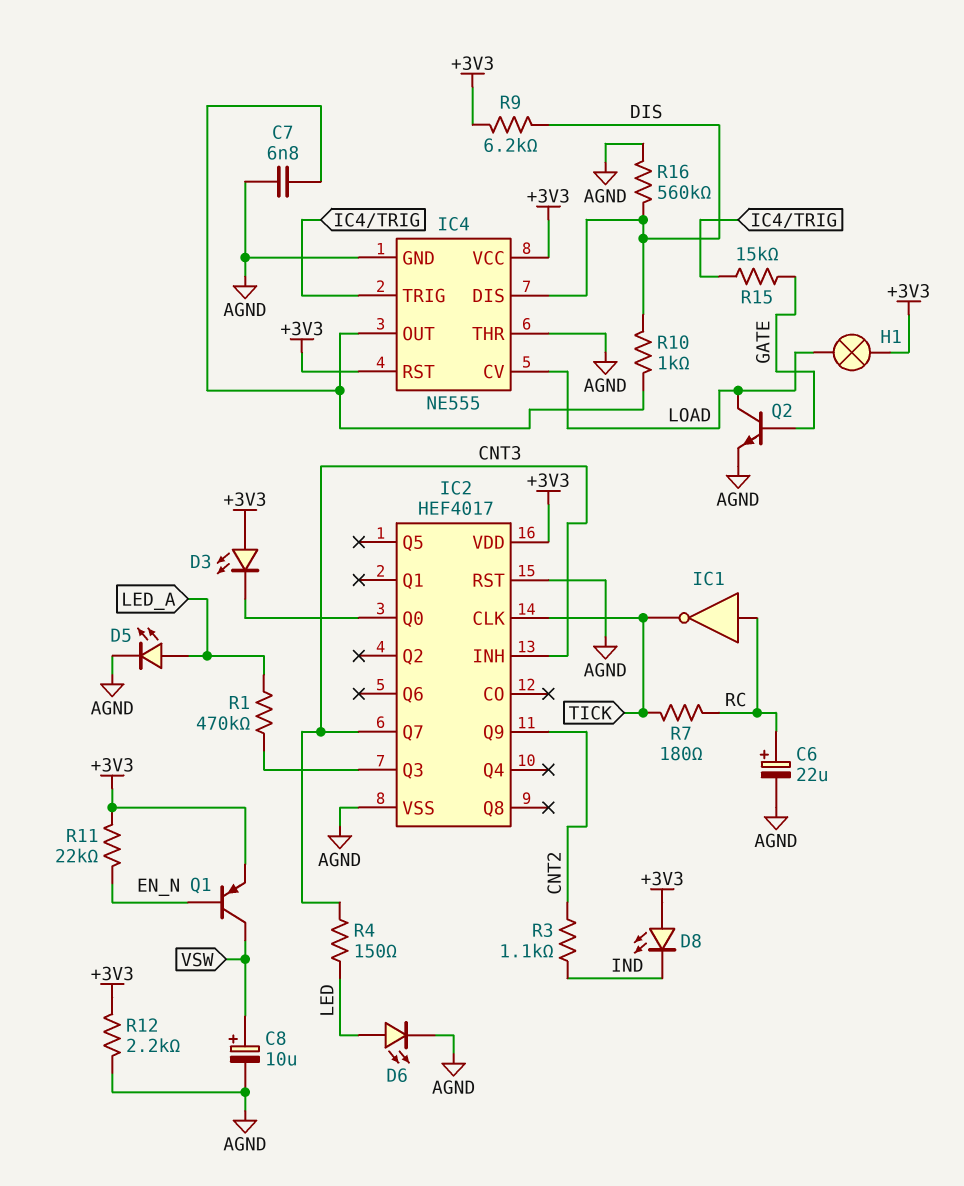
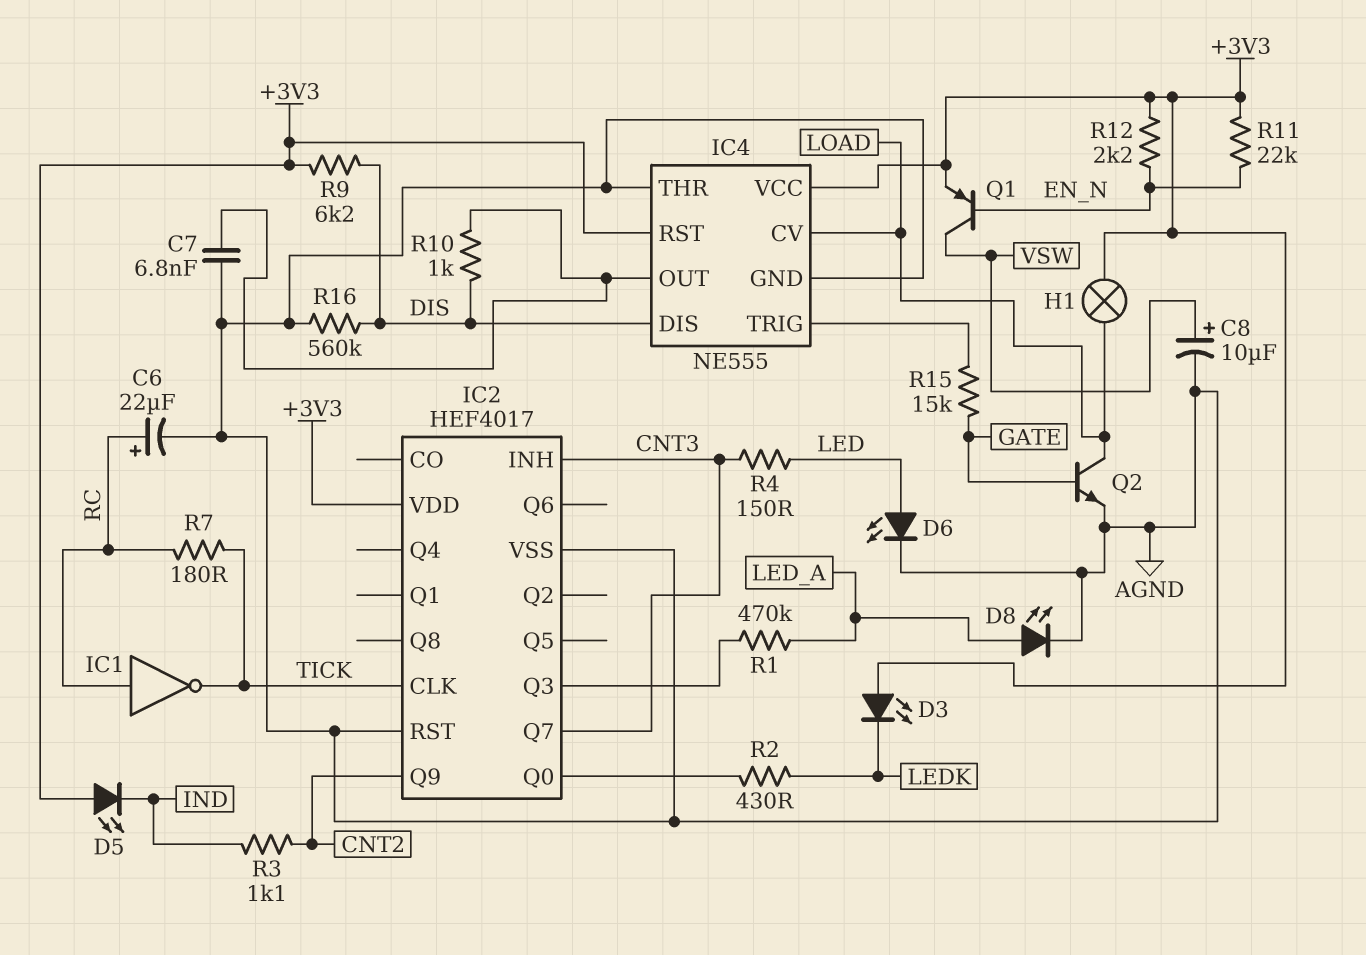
D3: LED (A +3V3, K IC2/Q0) -> LED (A +3V3, K LEDK)
D5: LED (A LED_A, K AGND) -> LED (A +3V3, K IND)
D8: LED (A +3V3, K IND) -> LED (A LED_A, K AGND)
R2: none -> 430 (IC2/Q0, LEDK)
R12: 2.2k (+3V3, AGND) -> 2.2k (+3V3, EN_N)

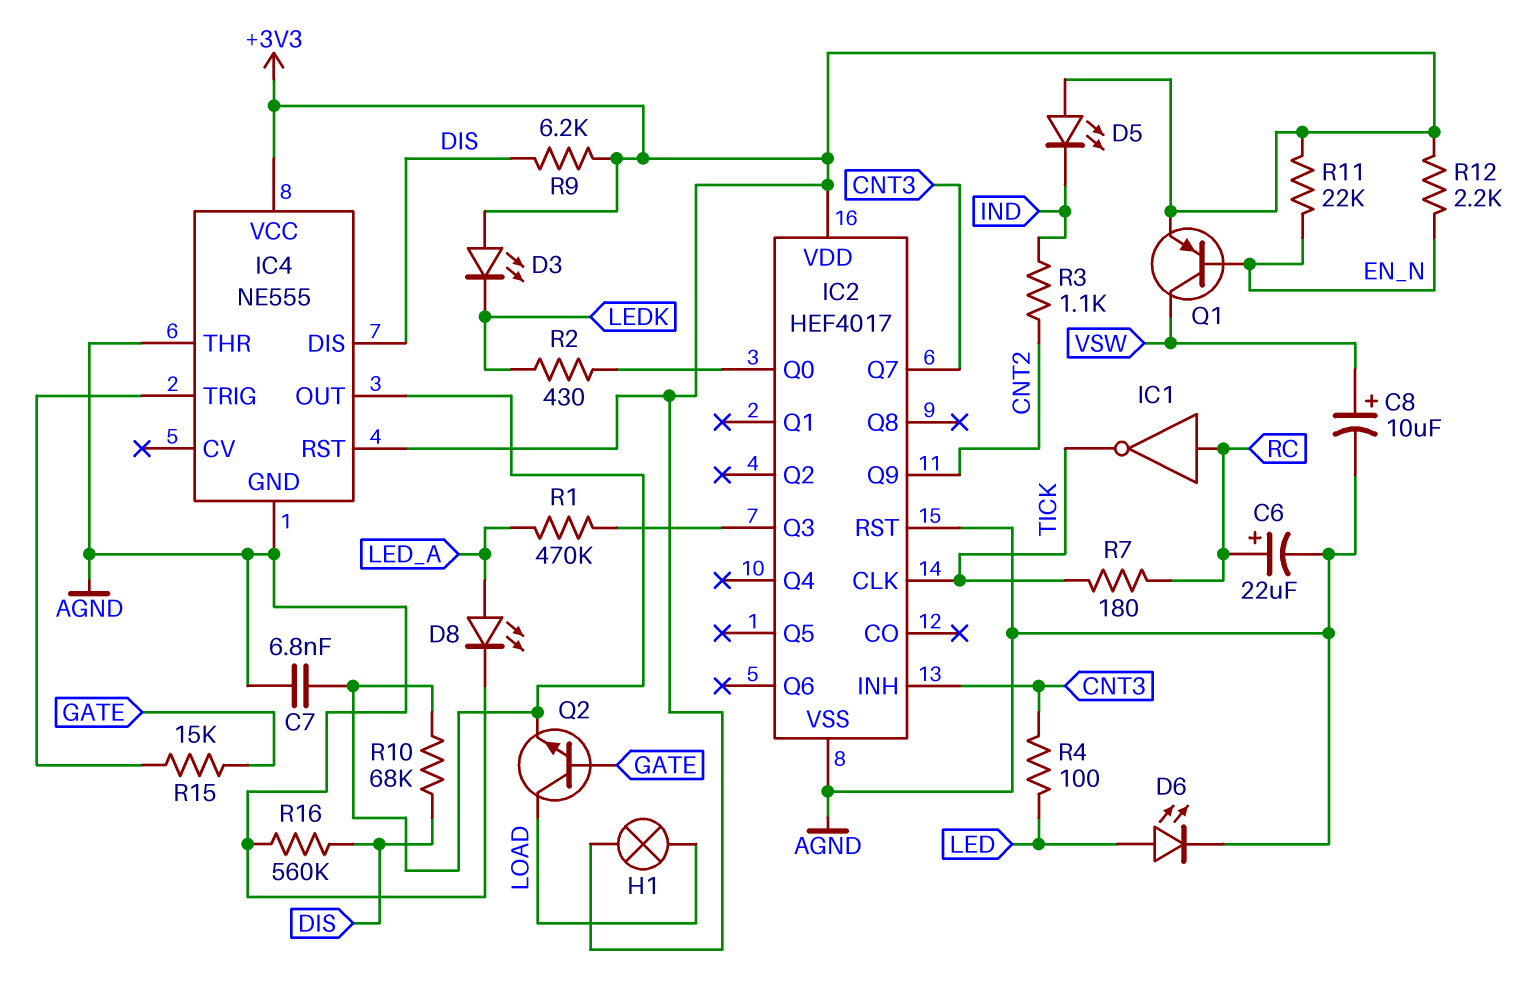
IC4 pin CV: LOAD -> none
Q2: NPN (B GATE, C LOAD, E AGND) -> NPN (B GATE, C LOAD, E IC4/OUT)
R4: 150 (CNT3, LED) -> 100 (CNT3, LED)
R10: 1k (DIS, IC4/OUT) -> 68k (DIS, IC4/OUT)

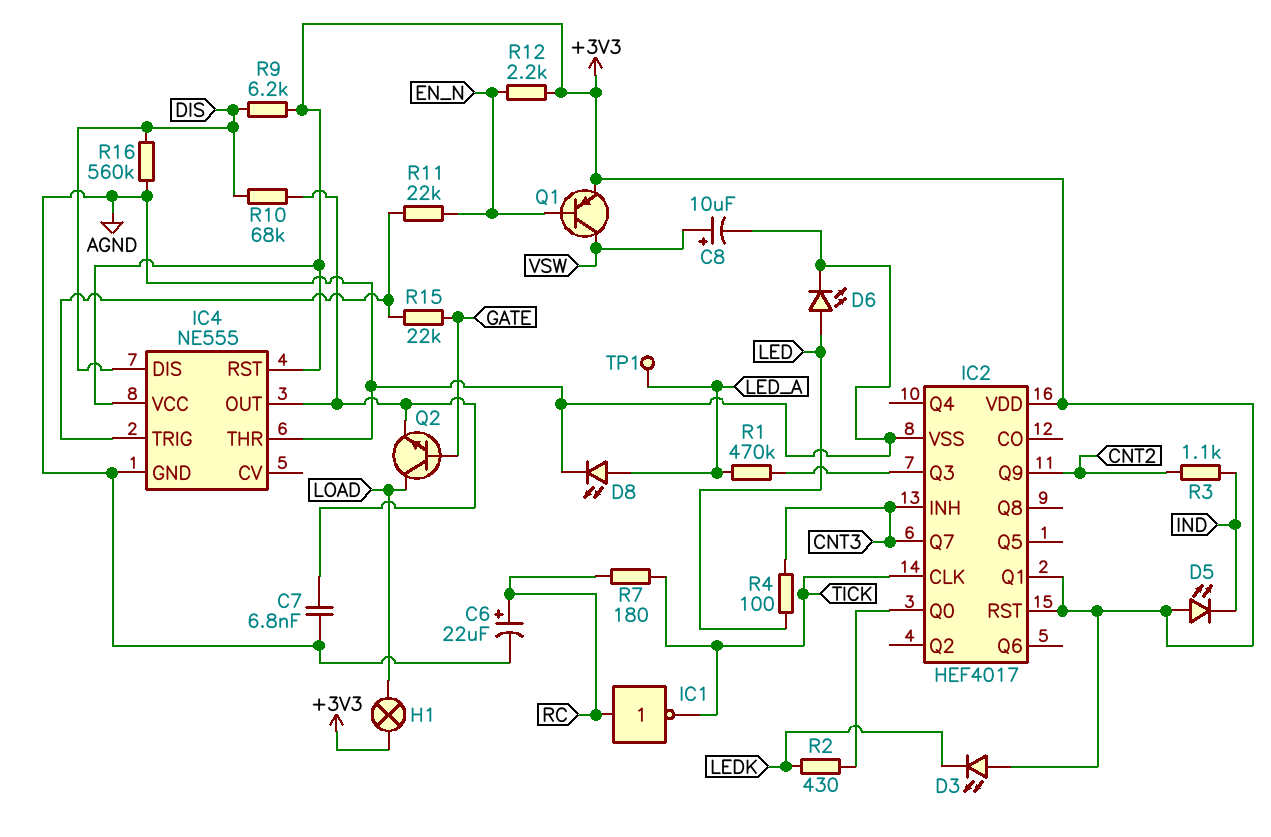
IC2 pin Q1: none -> +3V3
IC2 pin RST: AGND -> +3V3
R11: 22k (+3V3, EN_N) -> 22k (EN_N, IC4/TRIG)
R15: 15k (GATE, IC4/TRIG) -> 22k (GATE, IC4/TRIG)
TP1: none -> test point (LED_A)

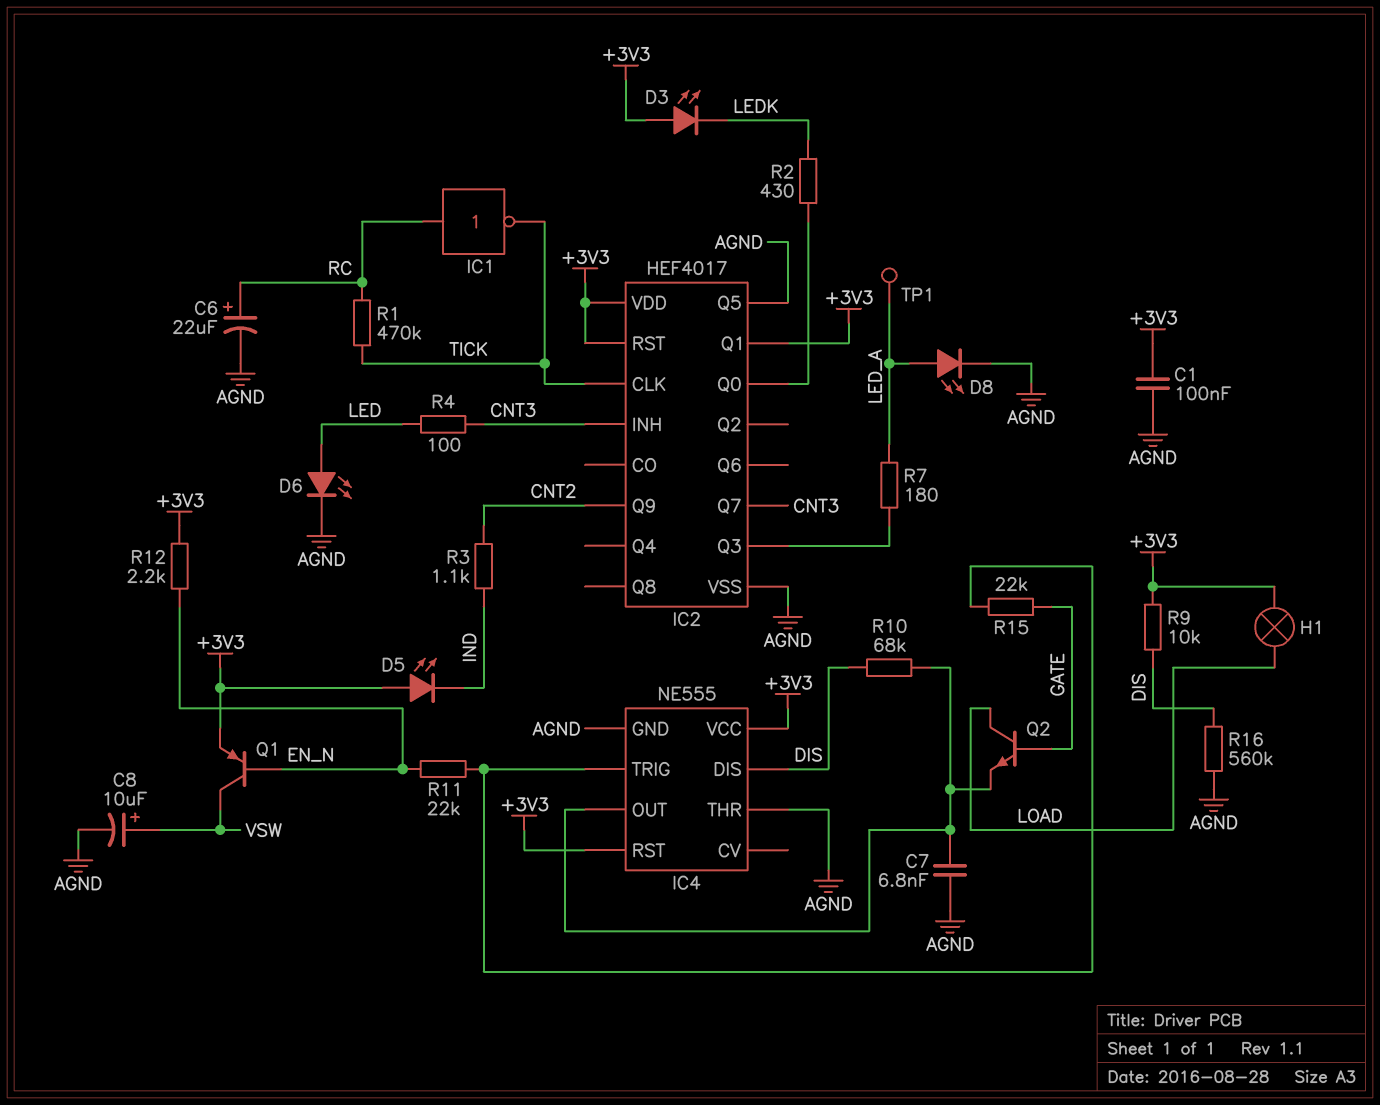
C1: none -> 100nF (+3V3, AGND)
IC2 pin Q5: none -> AGND
R1: 470k (IC2/Q3, LED_A) -> 470k (RC, TICK)
R7: 180 (RC, TICK) -> 180 (IC2/Q3, LED_A)
R9: 6.2k (+3V3, DIS) -> 10k (+3V3, DIS)

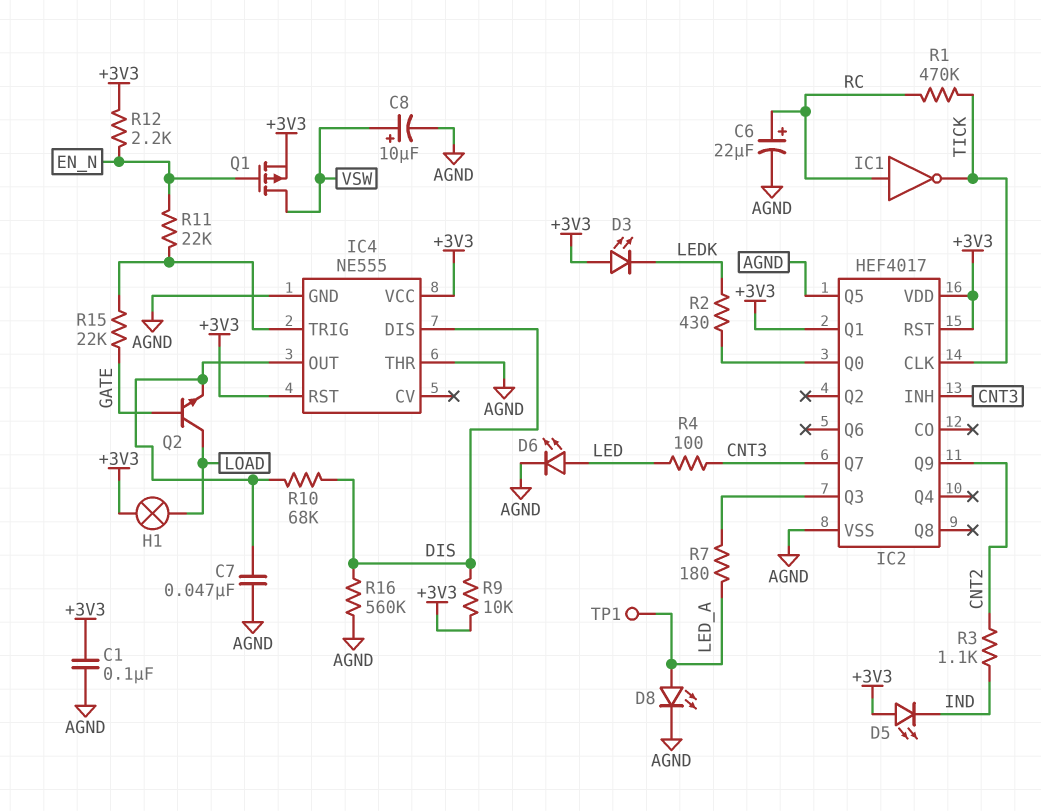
C7: 6.8nF (AGND, IC4/OUT) -> 47nF (AGND, IC4/OUT)
Q1: PNP (B EN_N, C VSW, E +3V3) -> PMOS (G EN_N, D VSW, S +3V3)

